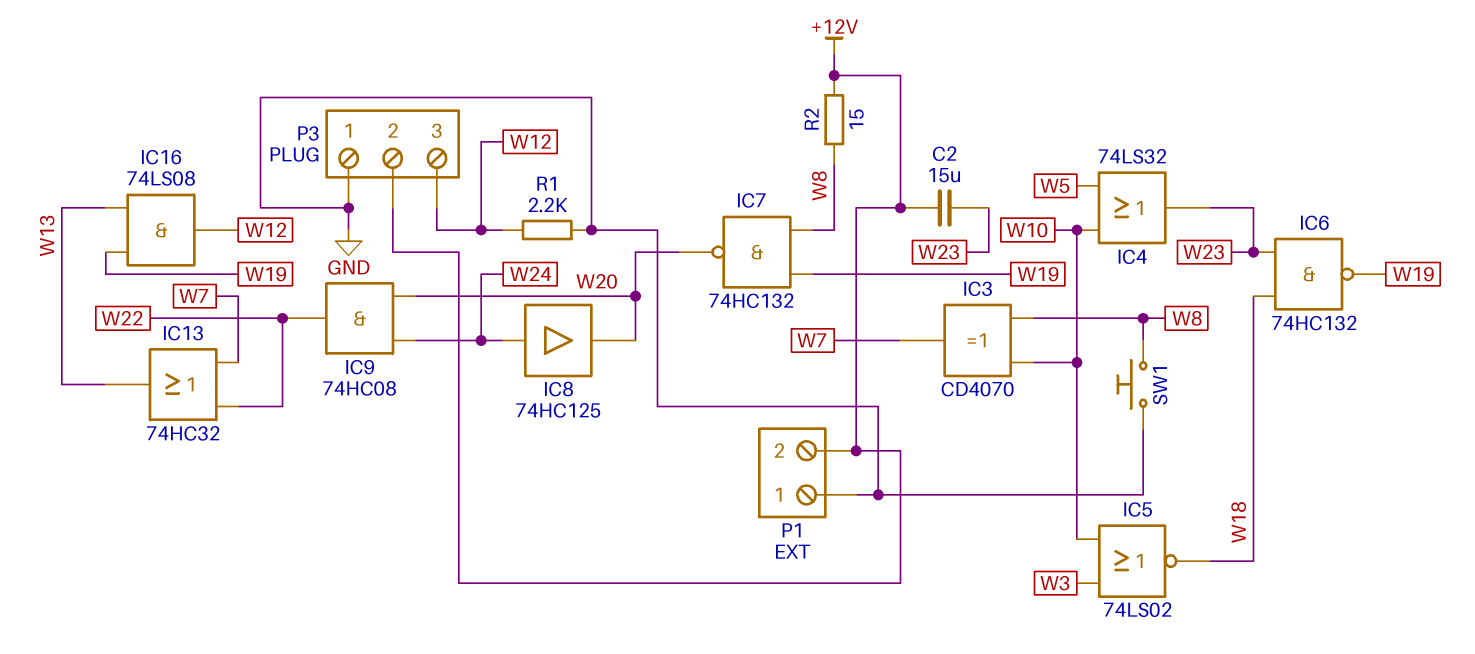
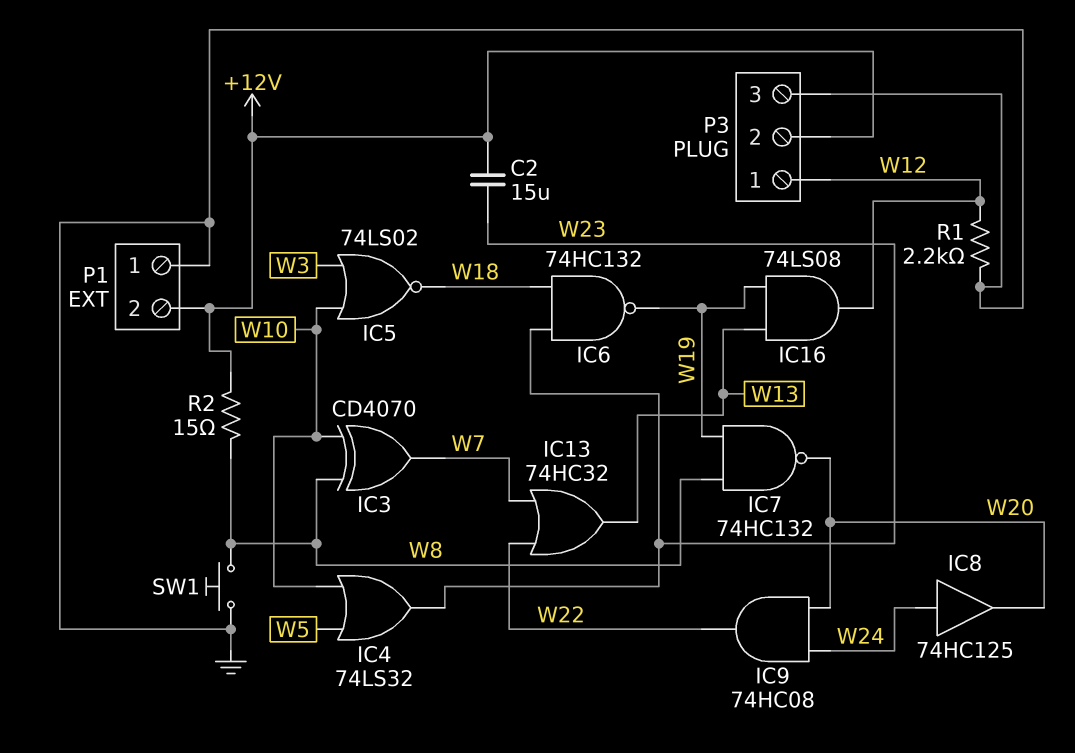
P3 pin 1: GND -> W12
P3 pin 3: W12 -> GND

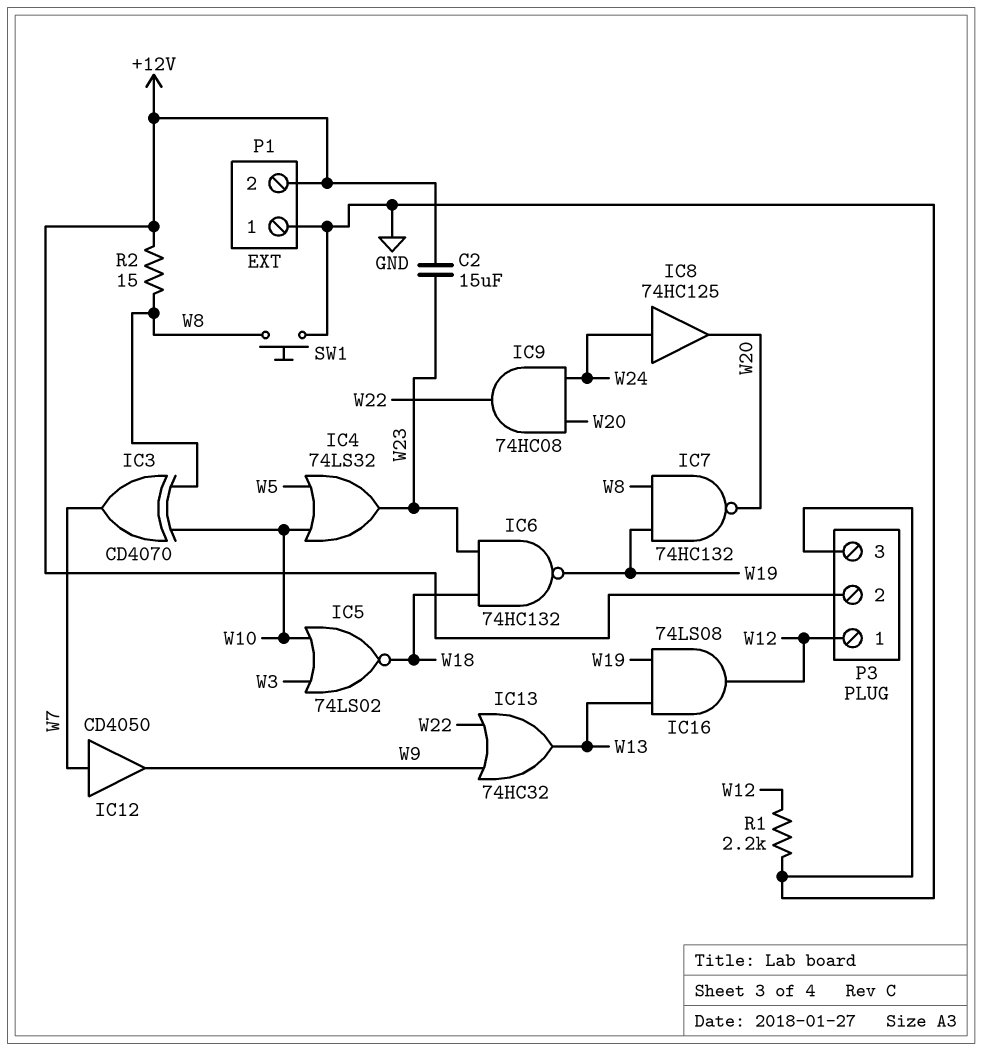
IC12: none -> buffer CD4050 (in W7, out W9)
IC13: OR 74HC32 (in W7, in W22, out W13) -> OR 74HC32 (in W9, in W22, out W13)

